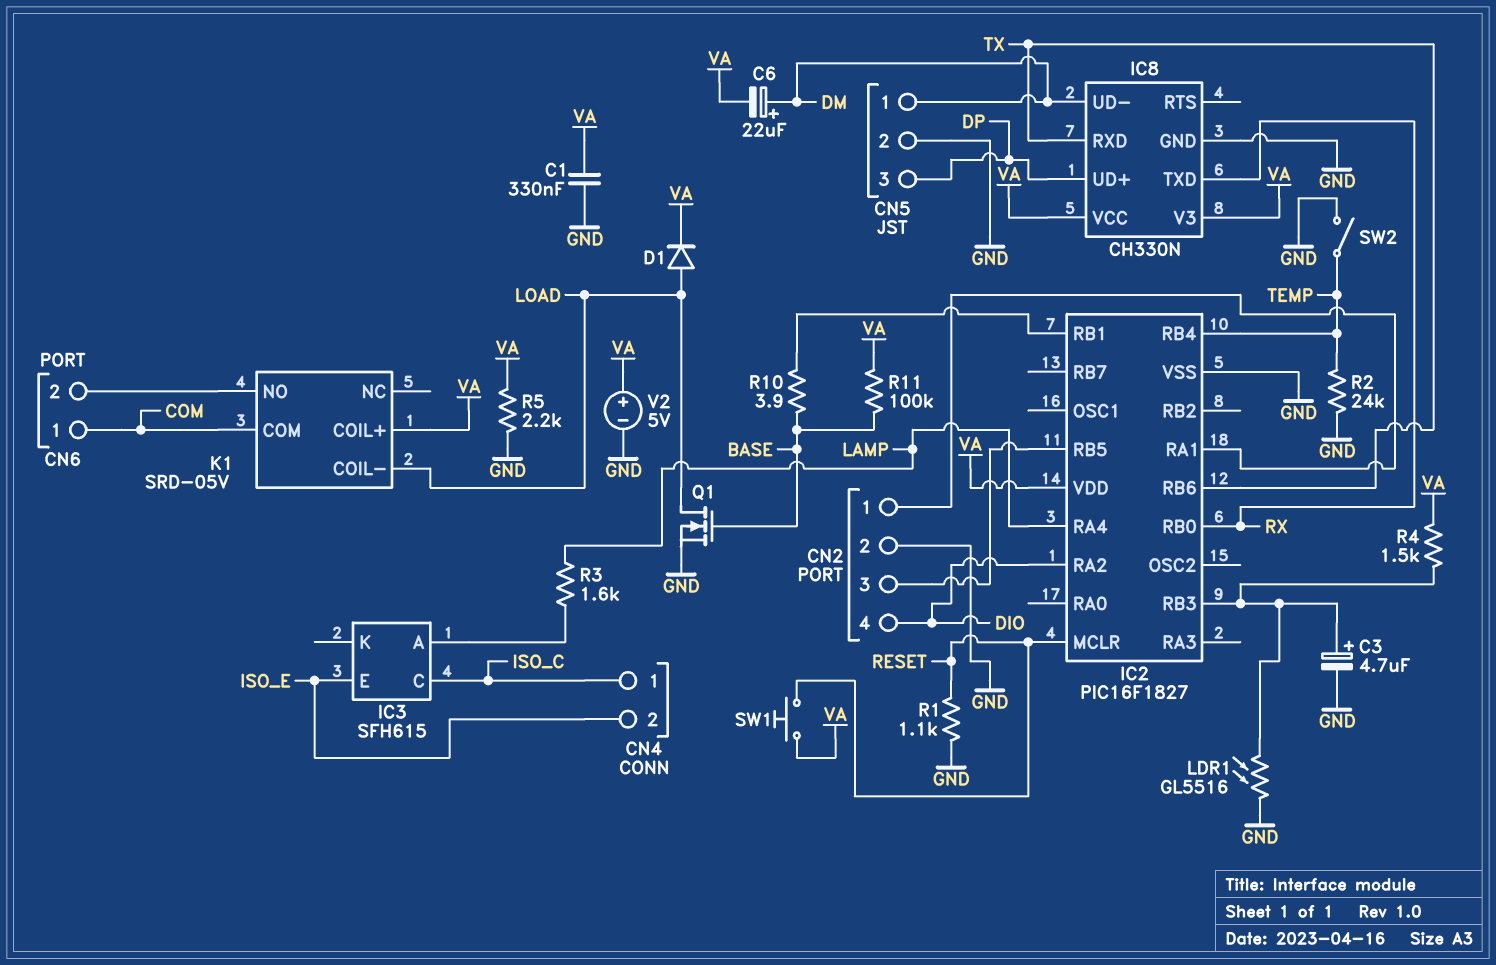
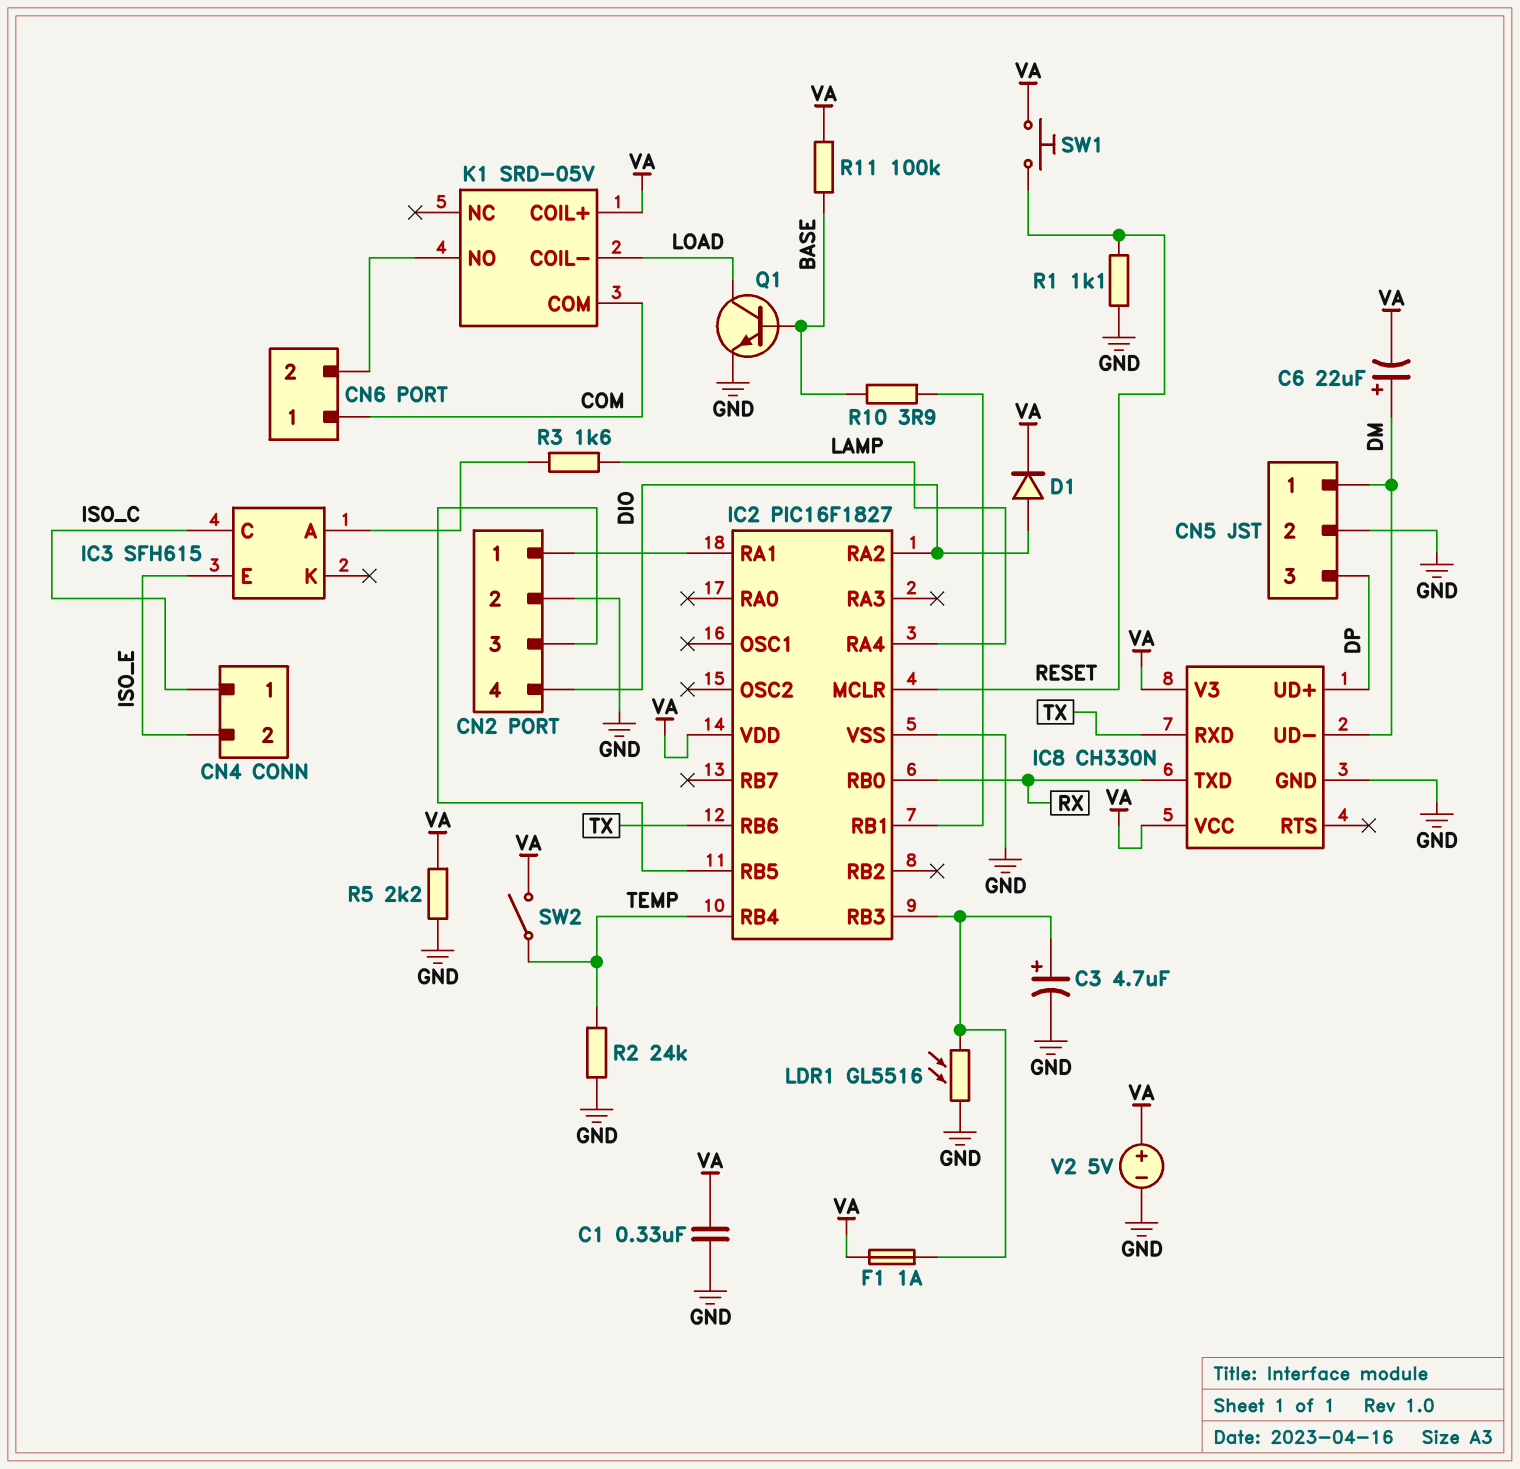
D1: diode (A LOAD, K VA) -> diode (A DIO, K VA)
F1: none -> 1A (IC2/RB3, VA)
Q1: NMOS (G BASE, D LOAD, S GND) -> NPN (B BASE, C LOAD, E GND)
R4: 1.5k (IC2/RB3, VA) -> none
SW2: switch (GND, TEMP) -> switch (TEMP, VA)

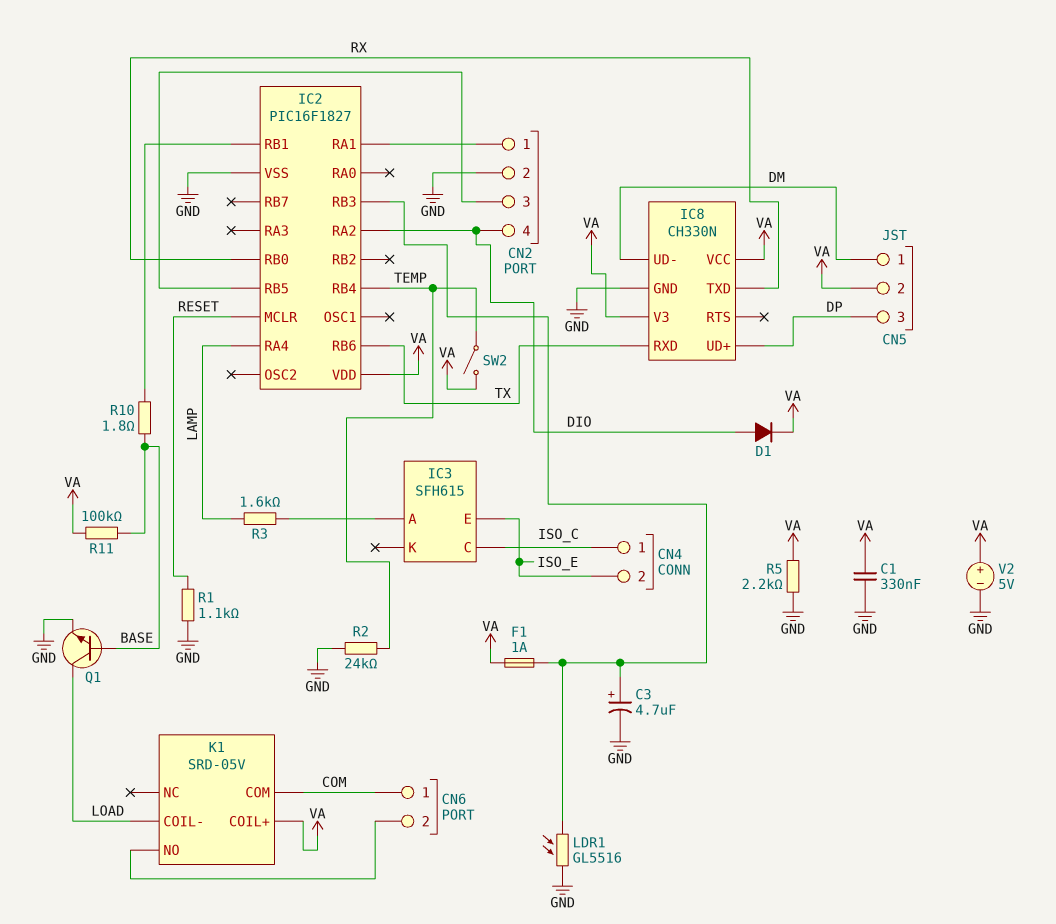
C6: 22uF (plus DM, minus VA) -> none
CN5 pin 2: GND -> VA
R10: 3.9 (BASE, IC2/RB1) -> 1.8 (BASE, IC2/RB1)
SW1: button (RESET, VA) -> none

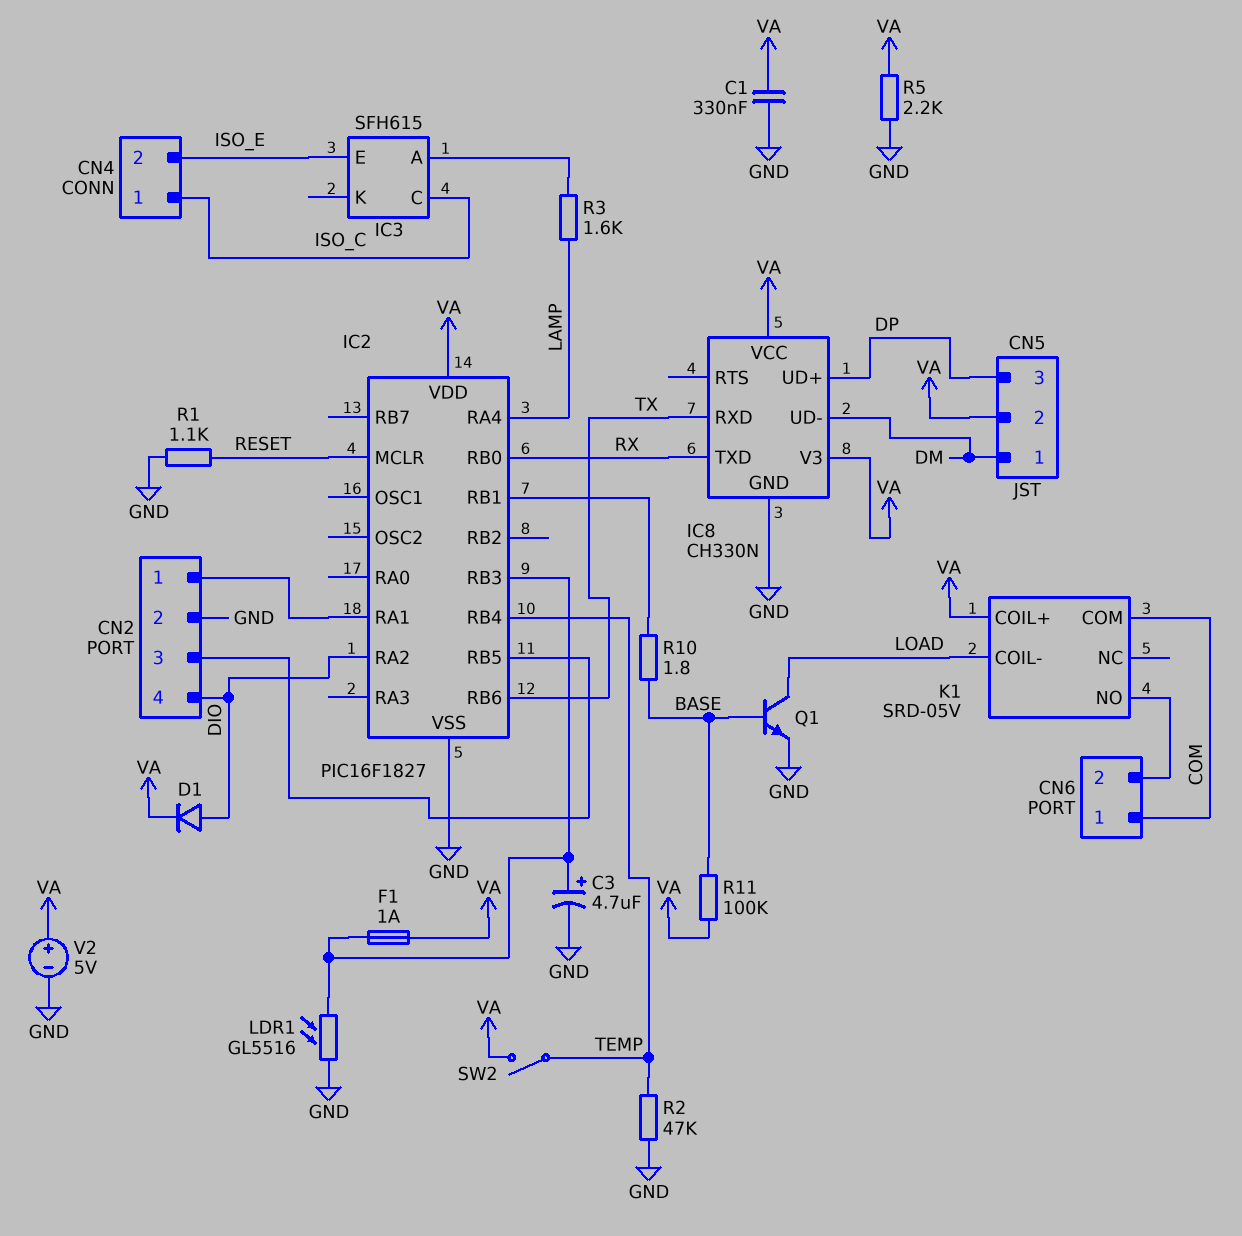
R2: 24k (GND, TEMP) -> 47k (GND, TEMP)

